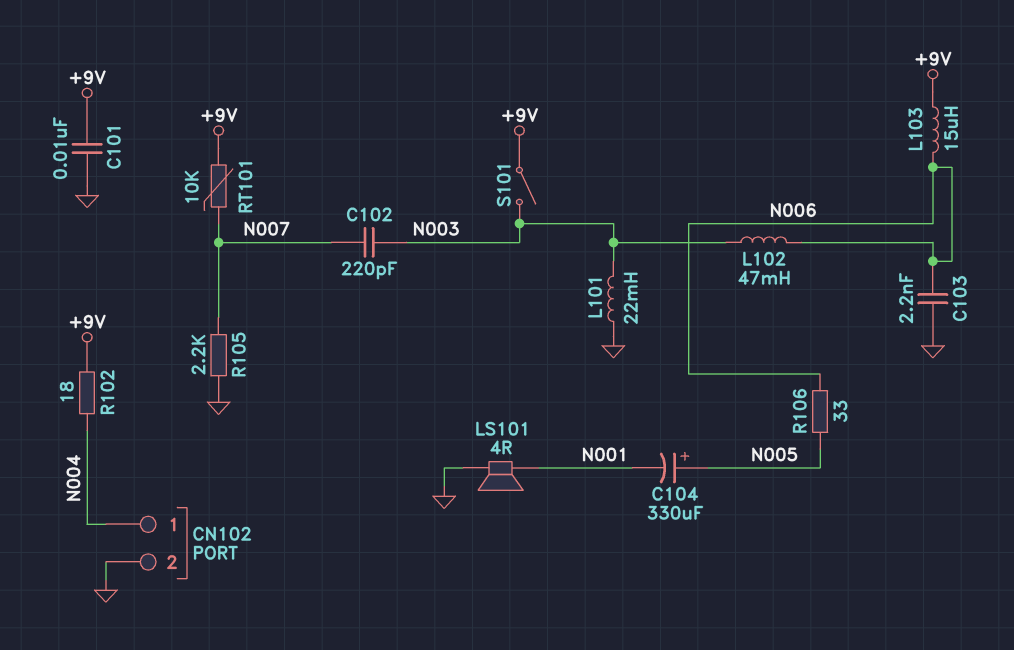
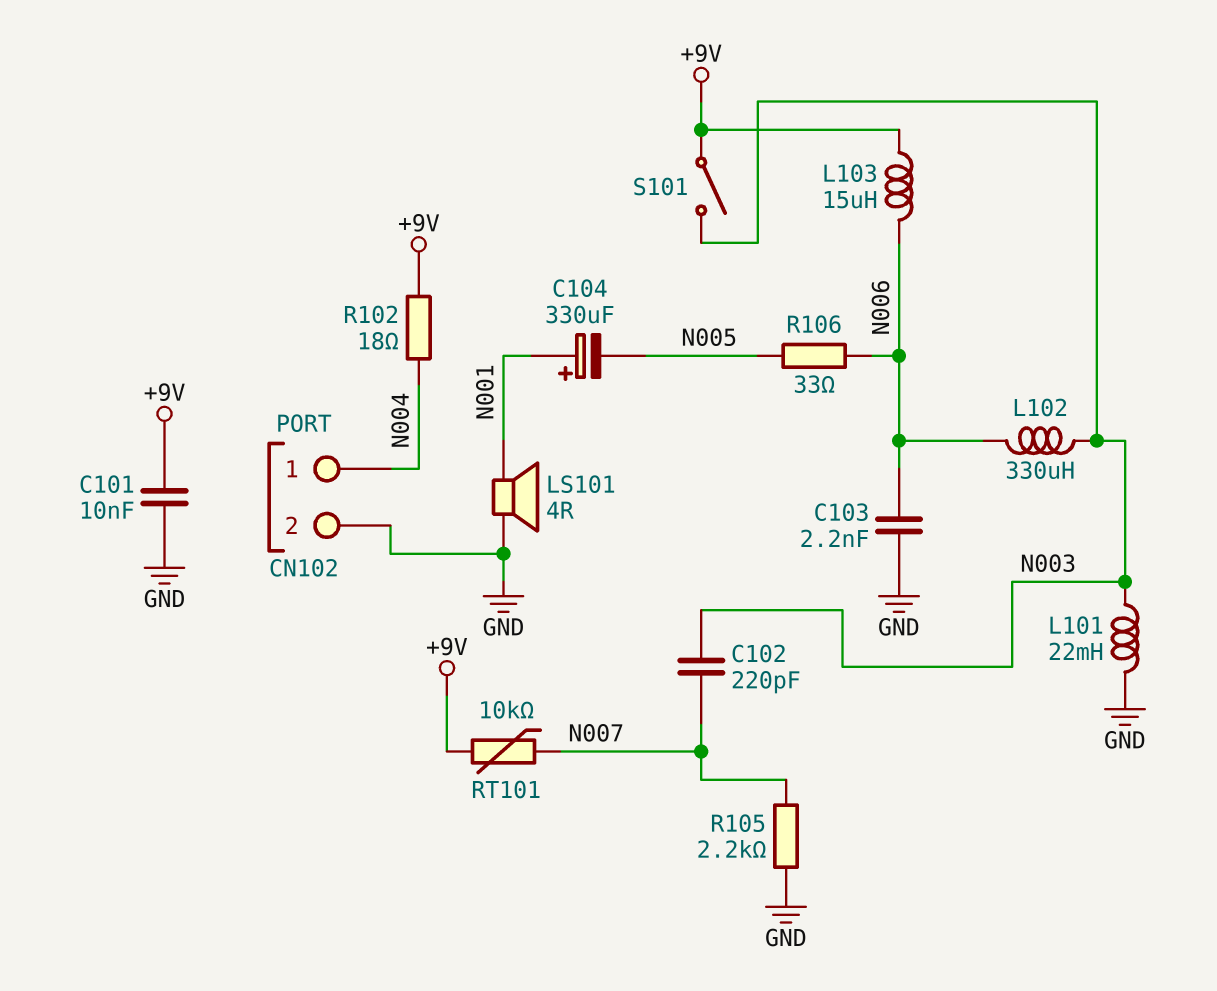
C104: 330uF (plus N005, minus N001) -> 330uF (plus N001, minus N005)
L102: 47mH (N003, N006) -> 330uH (N003, N006)

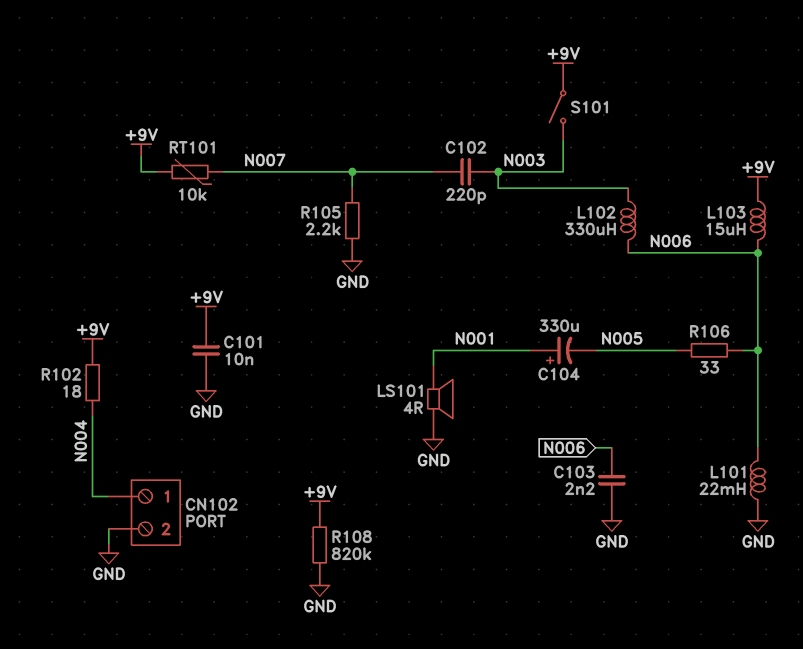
L101: 22mH (GND, N003) -> 22mH (GND, N006)
R108: none -> 820k (+9V, GND)

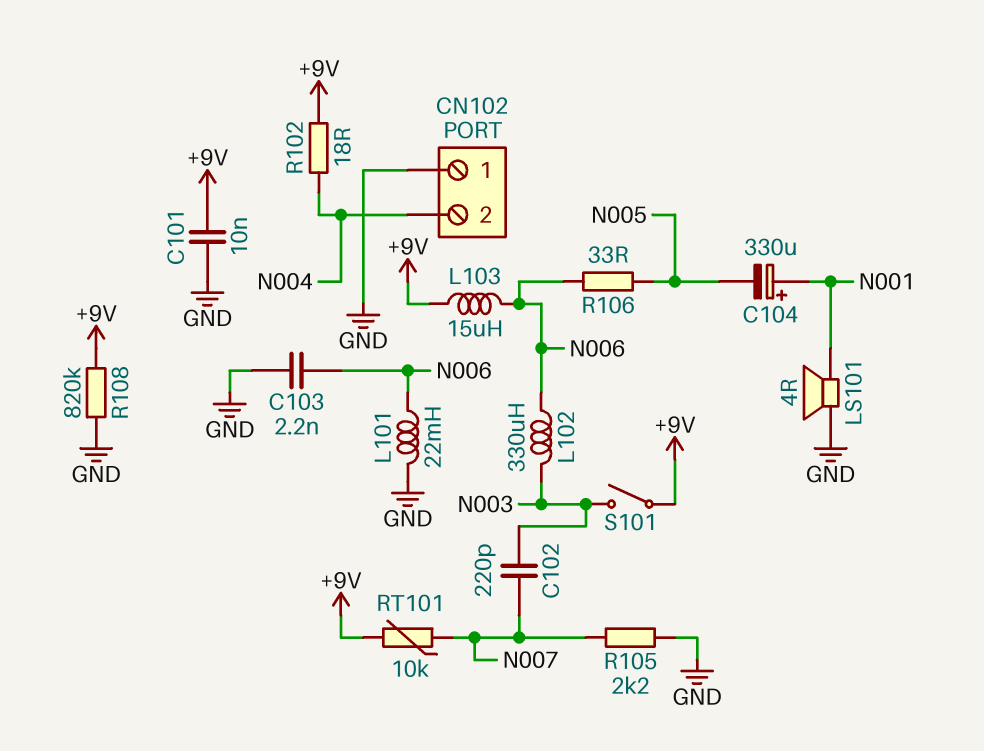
CN102 pin 1: N004 -> GND
CN102 pin 2: GND -> N004

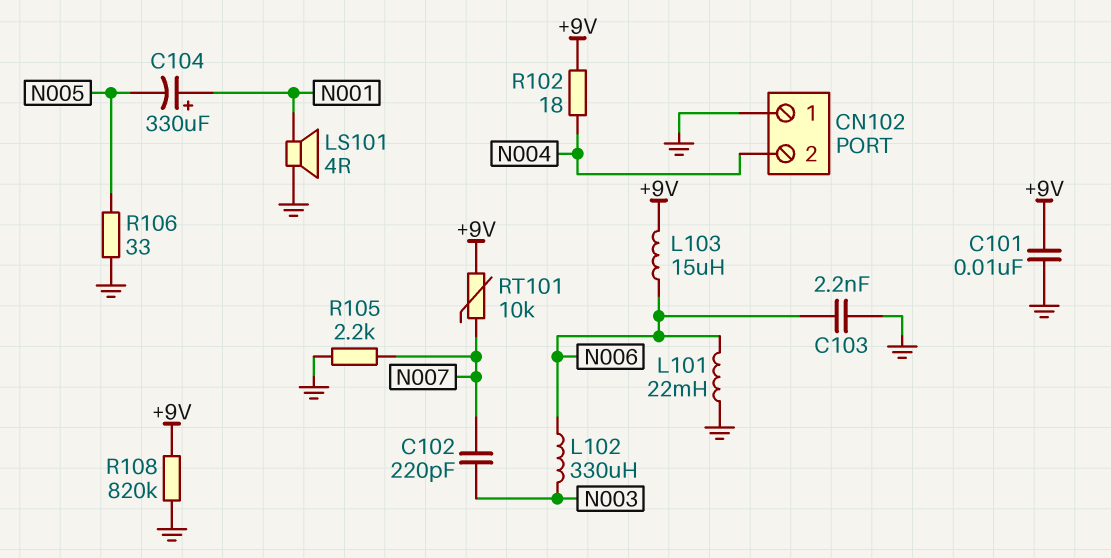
R106: 33 (N005, N006) -> 33 (GND, N005)
S101: switch (+9V, N003) -> none

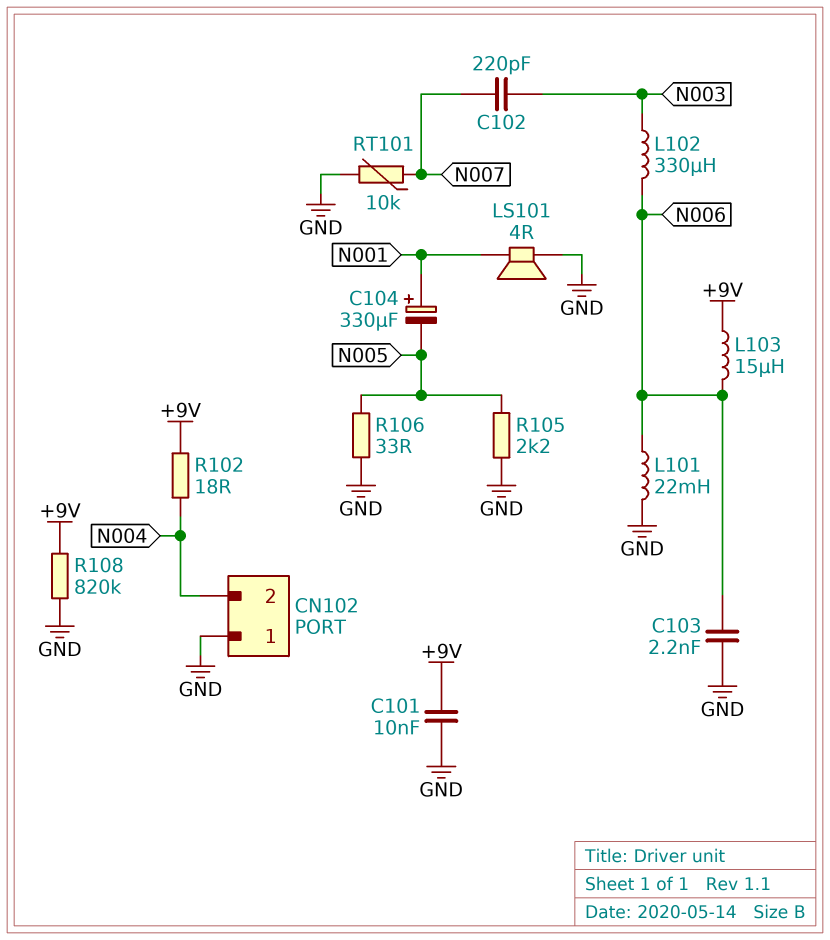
R105: 2.2k (GND, N007) -> 2.2k (GND, N005)
RT101: 10k (+9V, N007) -> 10k (GND, N007)

